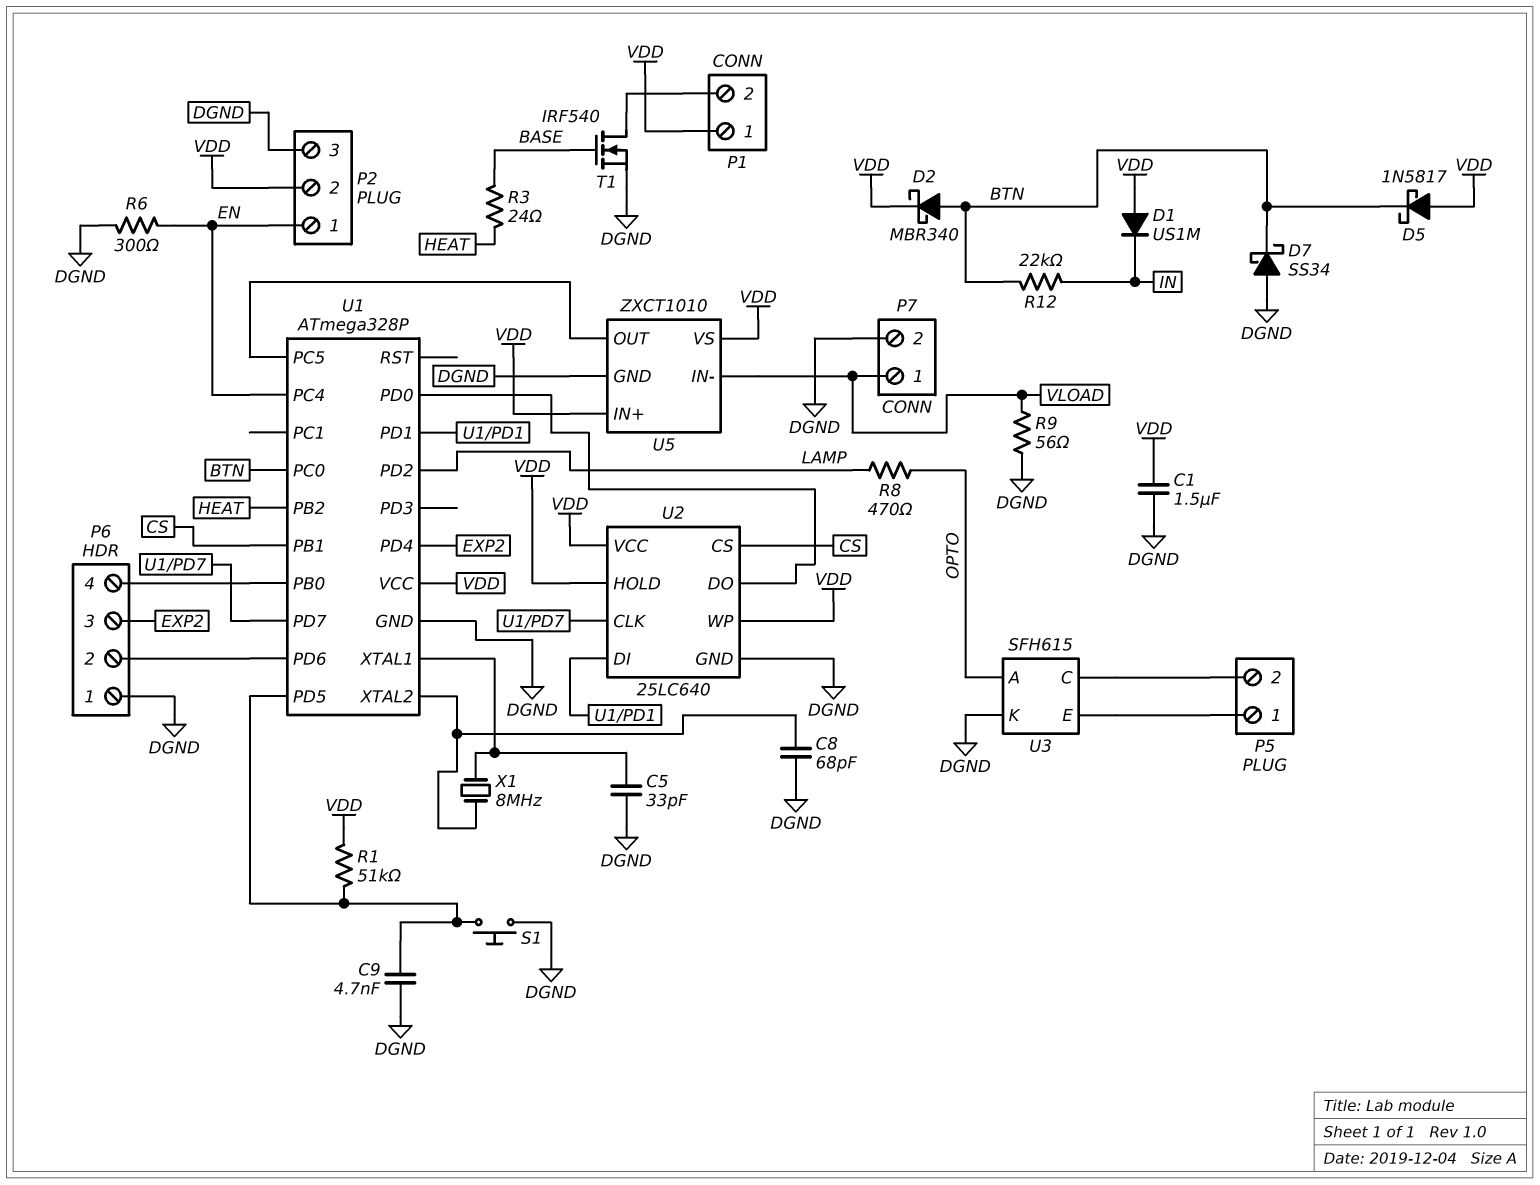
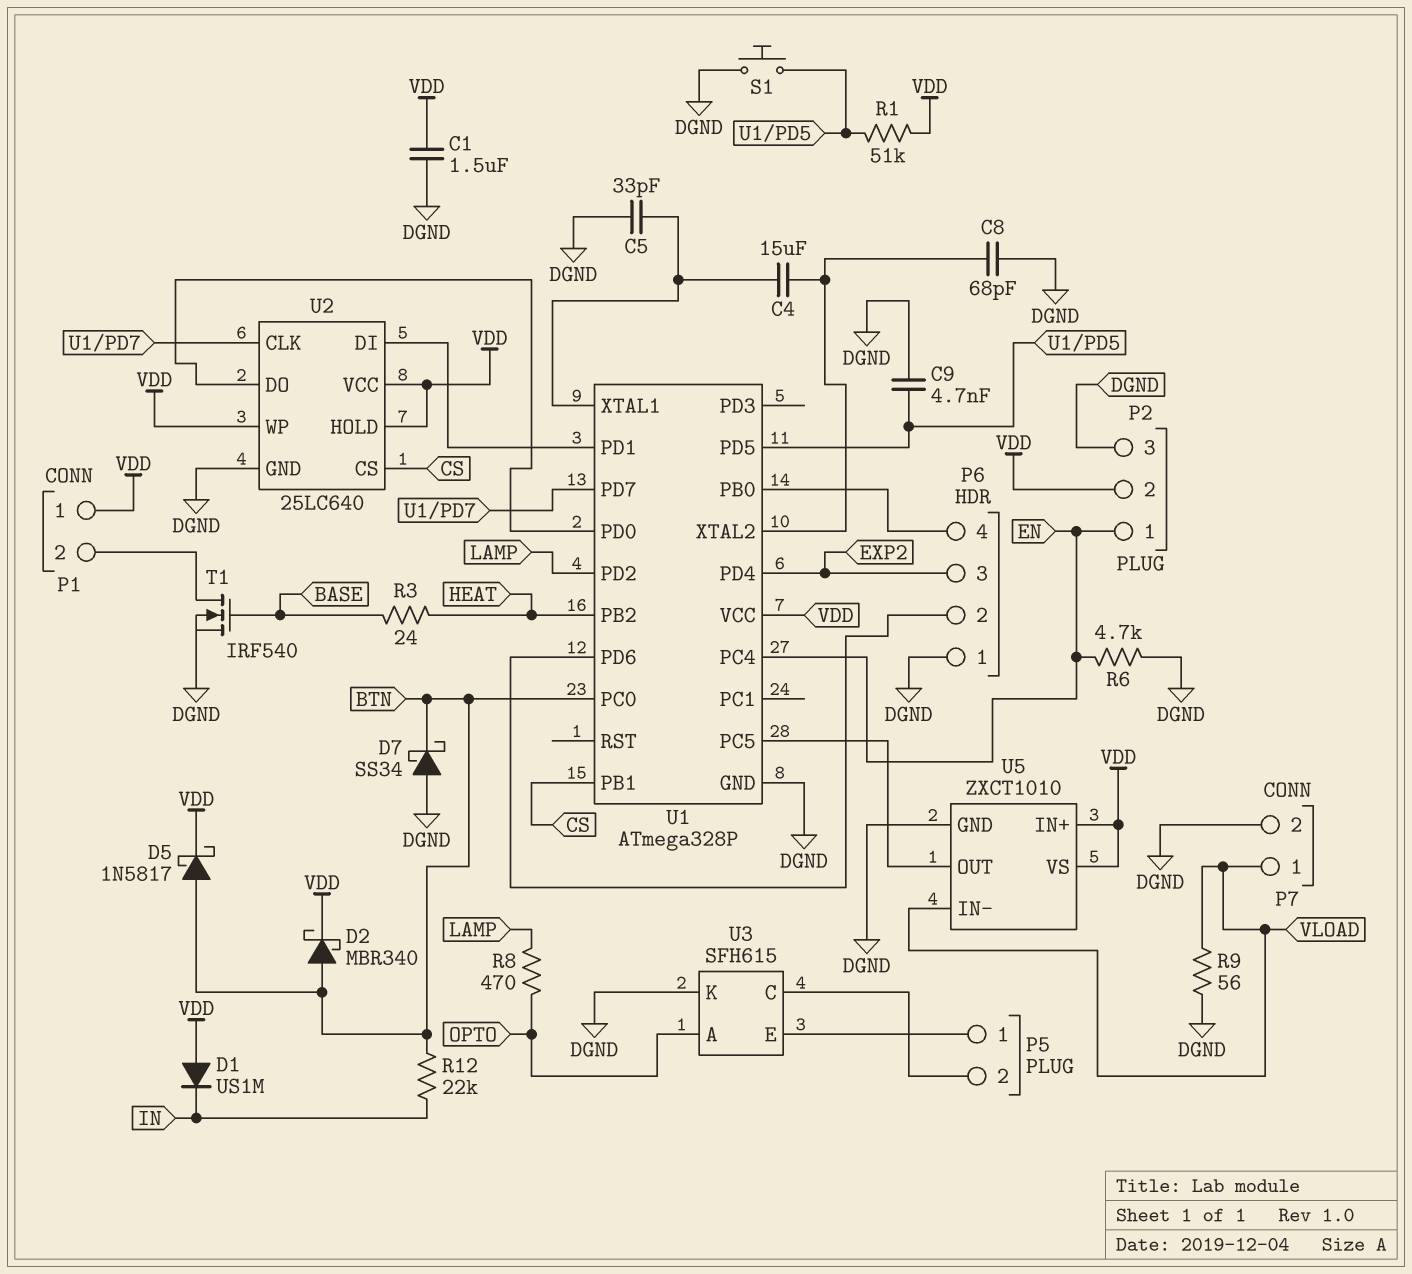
C4: none -> 15uF (U1/XTAL1, U1/XTAL2)
D5: schottky 1N5817 (A VDD, K BTN) -> schottky 1N5817 (A BTN, K VDD)
R6: 300 (DGND, EN) -> 4.7k (DGND, EN)
X1: 8MHz (U1/XTAL1, U1/XTAL2) -> none

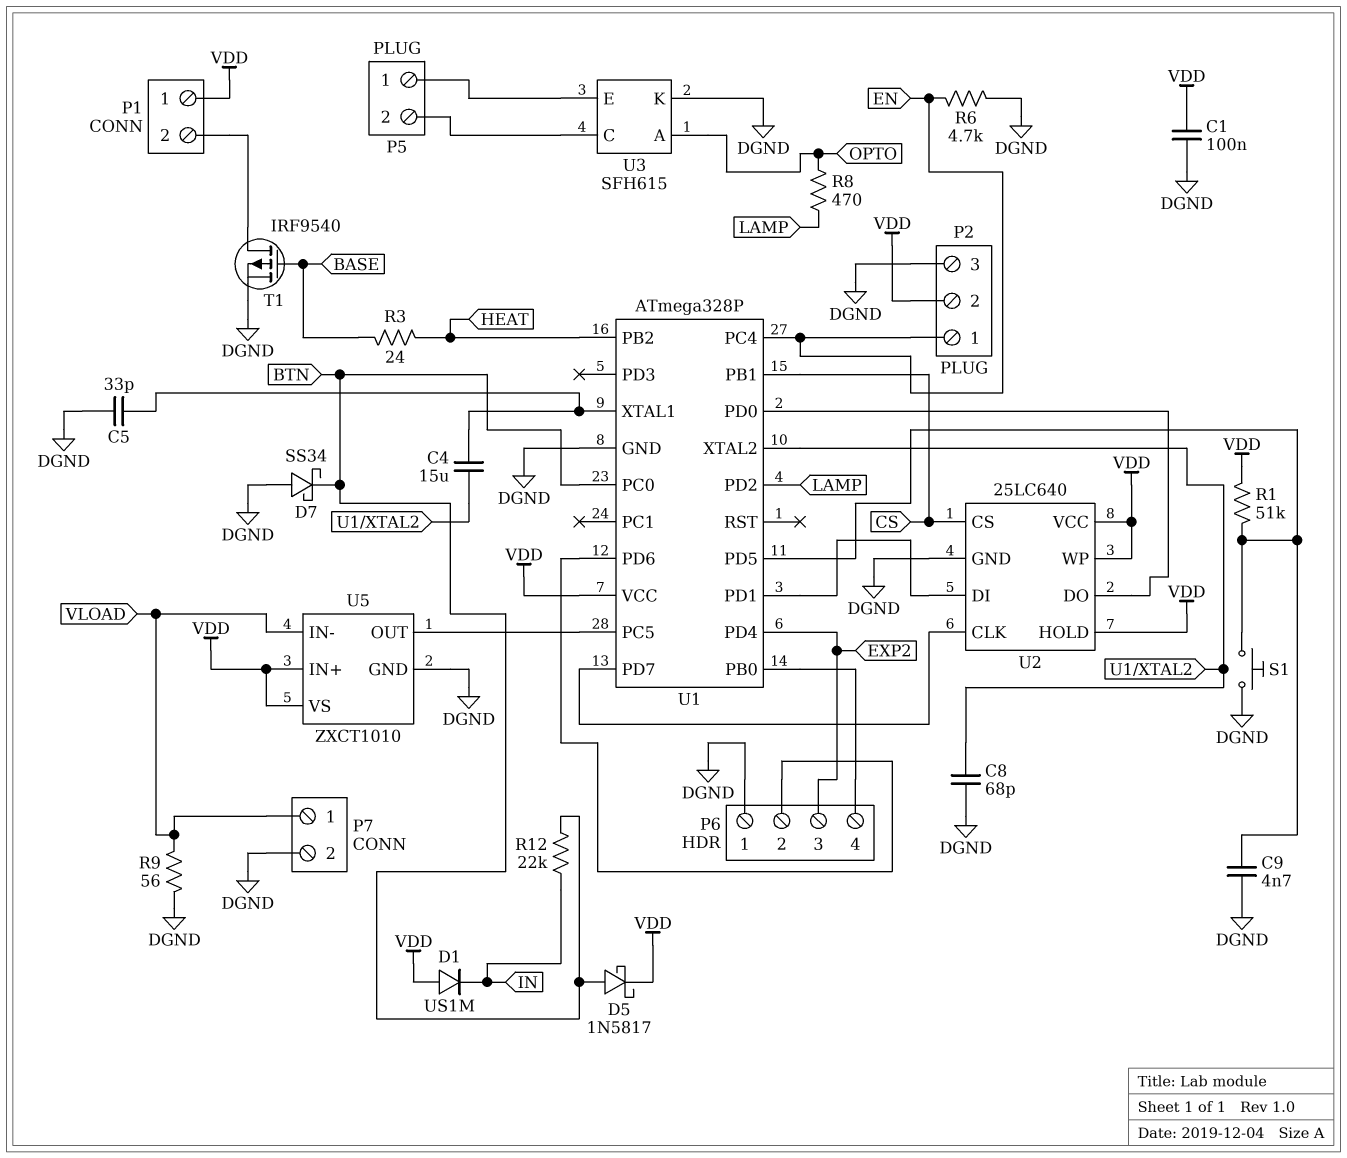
C1: 1.5uF (DGND, VDD) -> 100nF (DGND, VDD)
D2: schottky MBR340 (A BTN, K VDD) -> none
T1: NMOS IRF540 (G BASE, D P1/2, S DGND) -> PMOS IRF9540 (G BASE, D P1/2, S DGND)

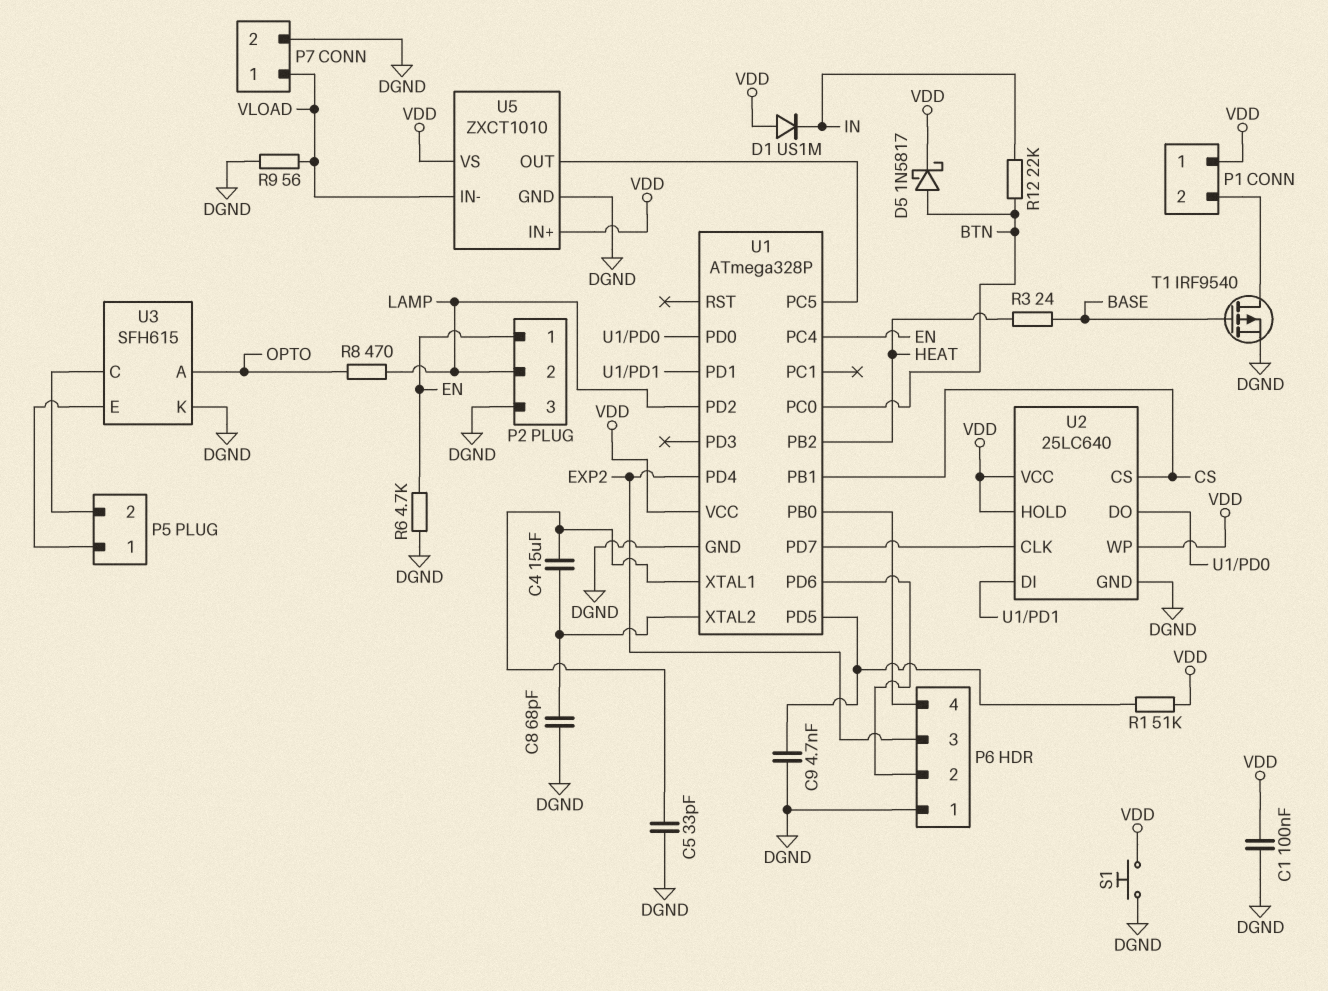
D7: schottky SS34 (A DGND, K BTN) -> none
P2 pin 2: VDD -> LAMP
S1: button (DGND, U1/PD5) -> button (DGND, VDD)

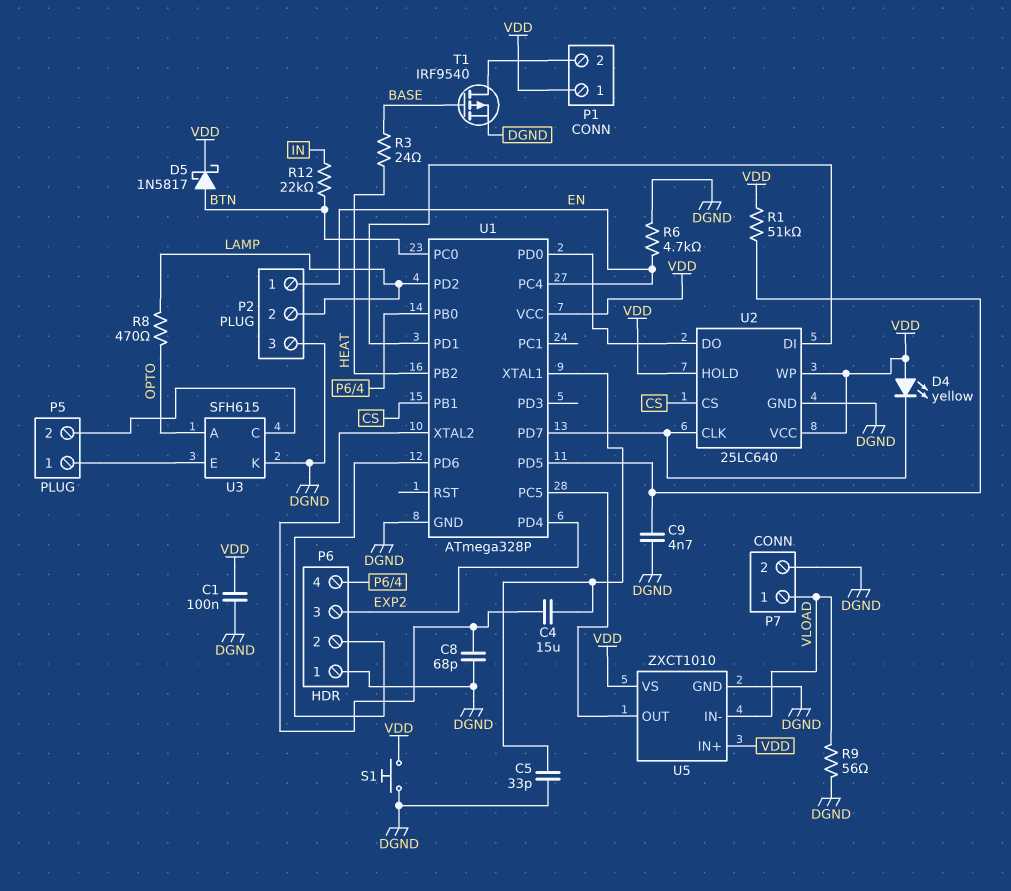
D1: diode US1M (A VDD, K IN) -> none
D4: none -> LED yellow (A VDD, K U1/PD7)

